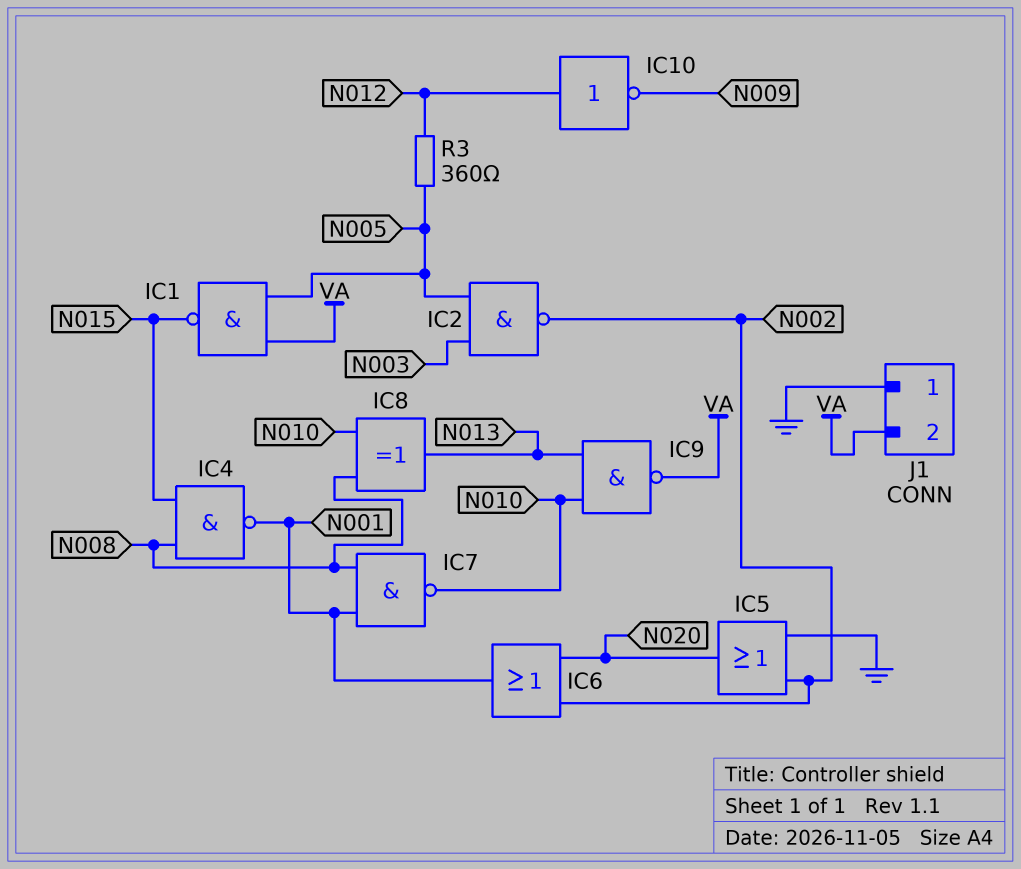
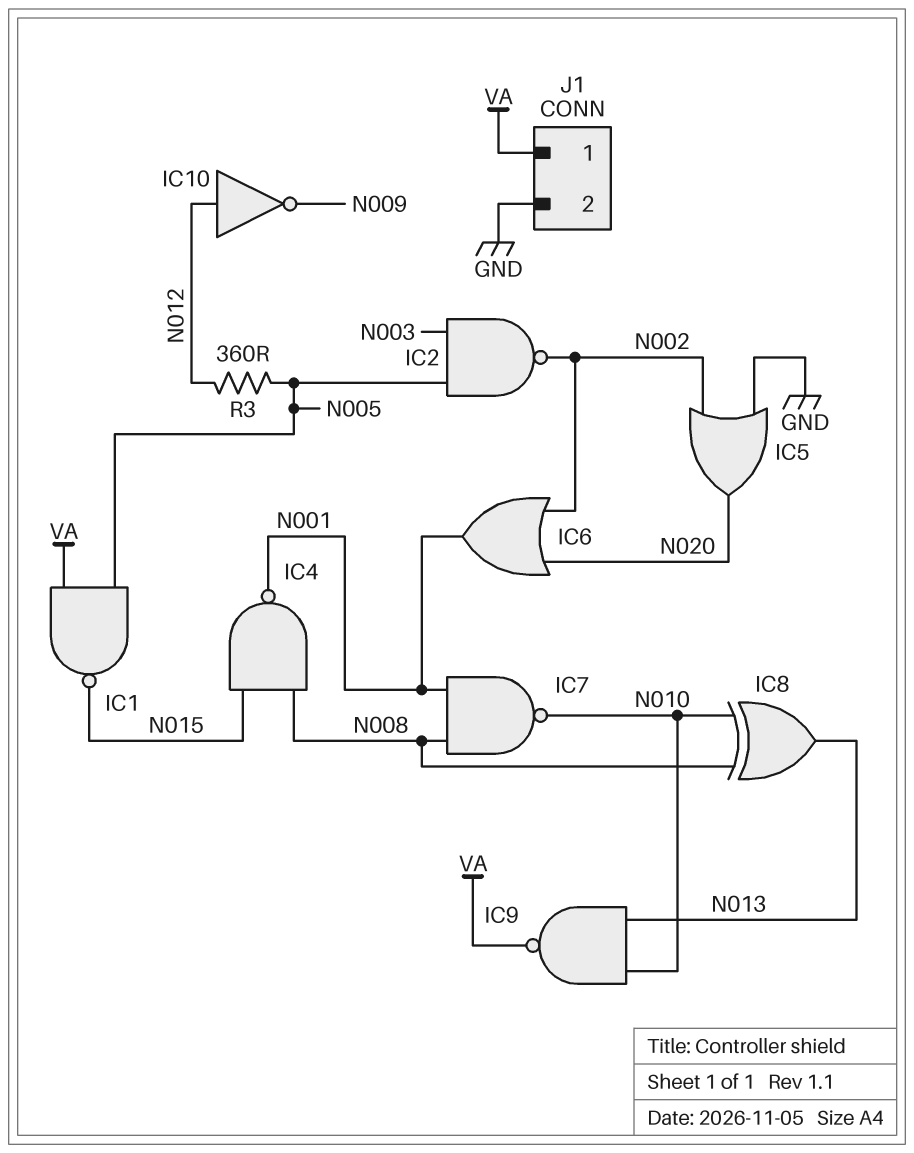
J1 pin 1: GND -> VA
J1 pin 2: VA -> GND

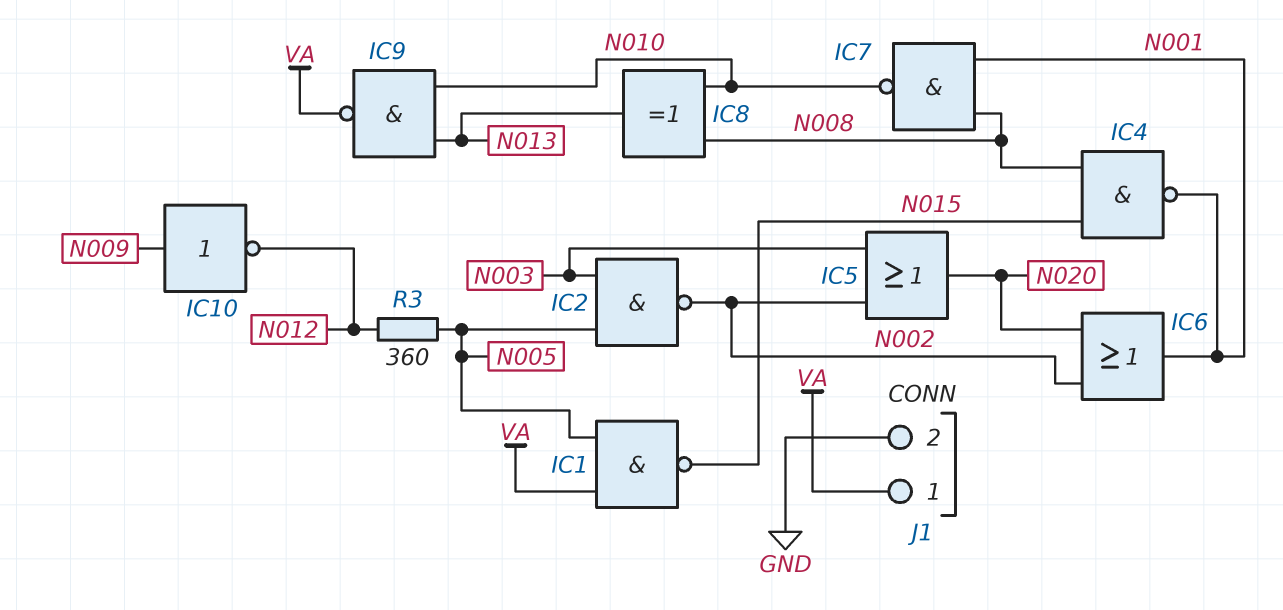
IC5: OR (in GND, in N002, out N020) -> OR (in N002, in N003, out N020)
IC10: NOT (in N012, out N009) -> NOT (in N009, out N012)

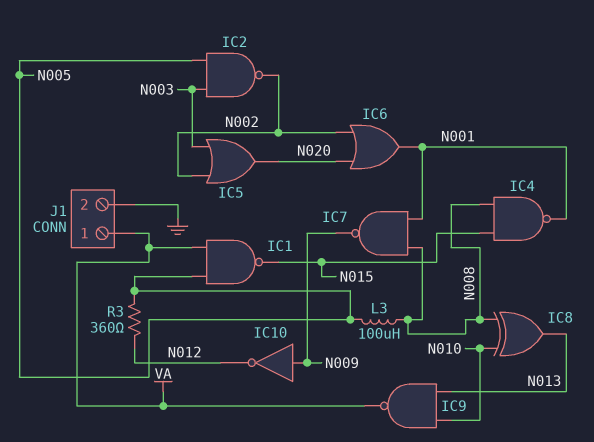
IC7: NAND (in N001, in N008, out N010) -> NAND (in N001, in N008, out N009)
L3: none -> 100uH (N005, N008)

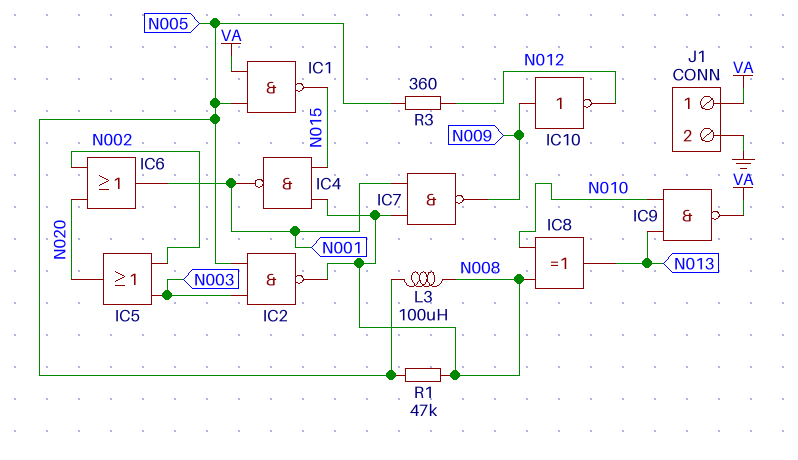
IC2: NAND (in N003, in N005, out N002) -> NAND (in N003, in N005, out N008)
R1: none -> 47k (N005, N008)

